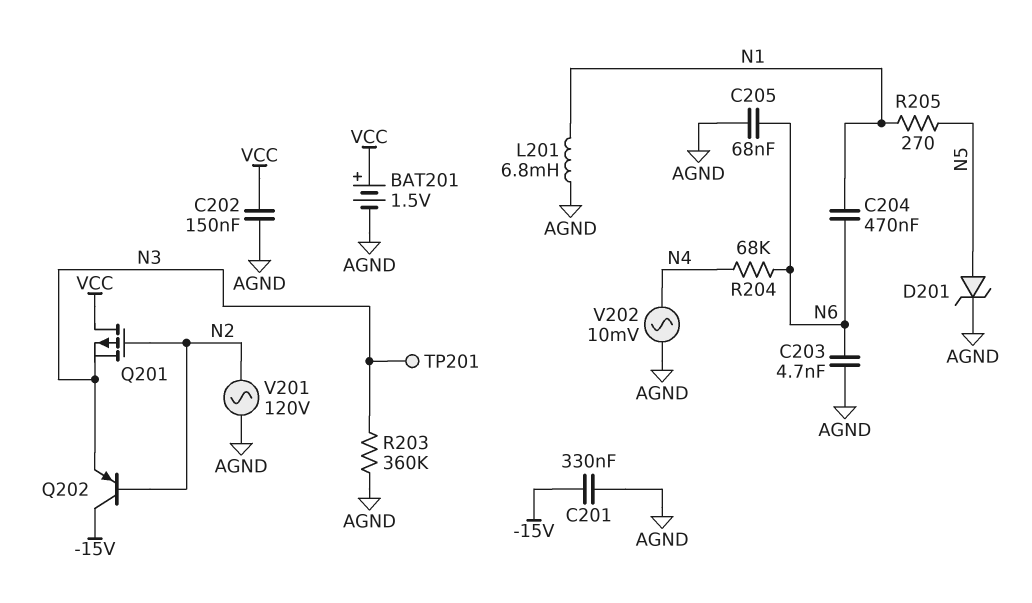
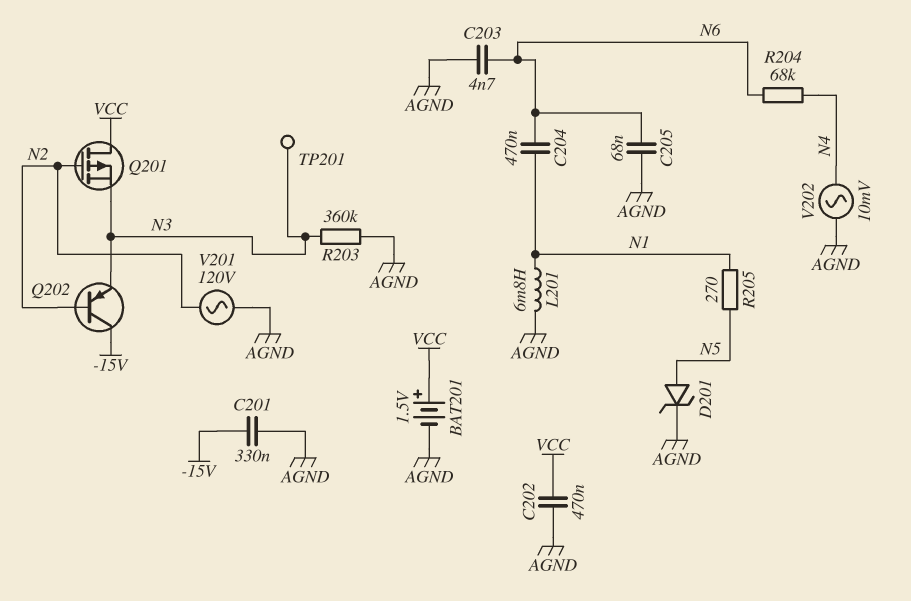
C202: 150nF (AGND, VCC) -> 470nF (AGND, VCC)

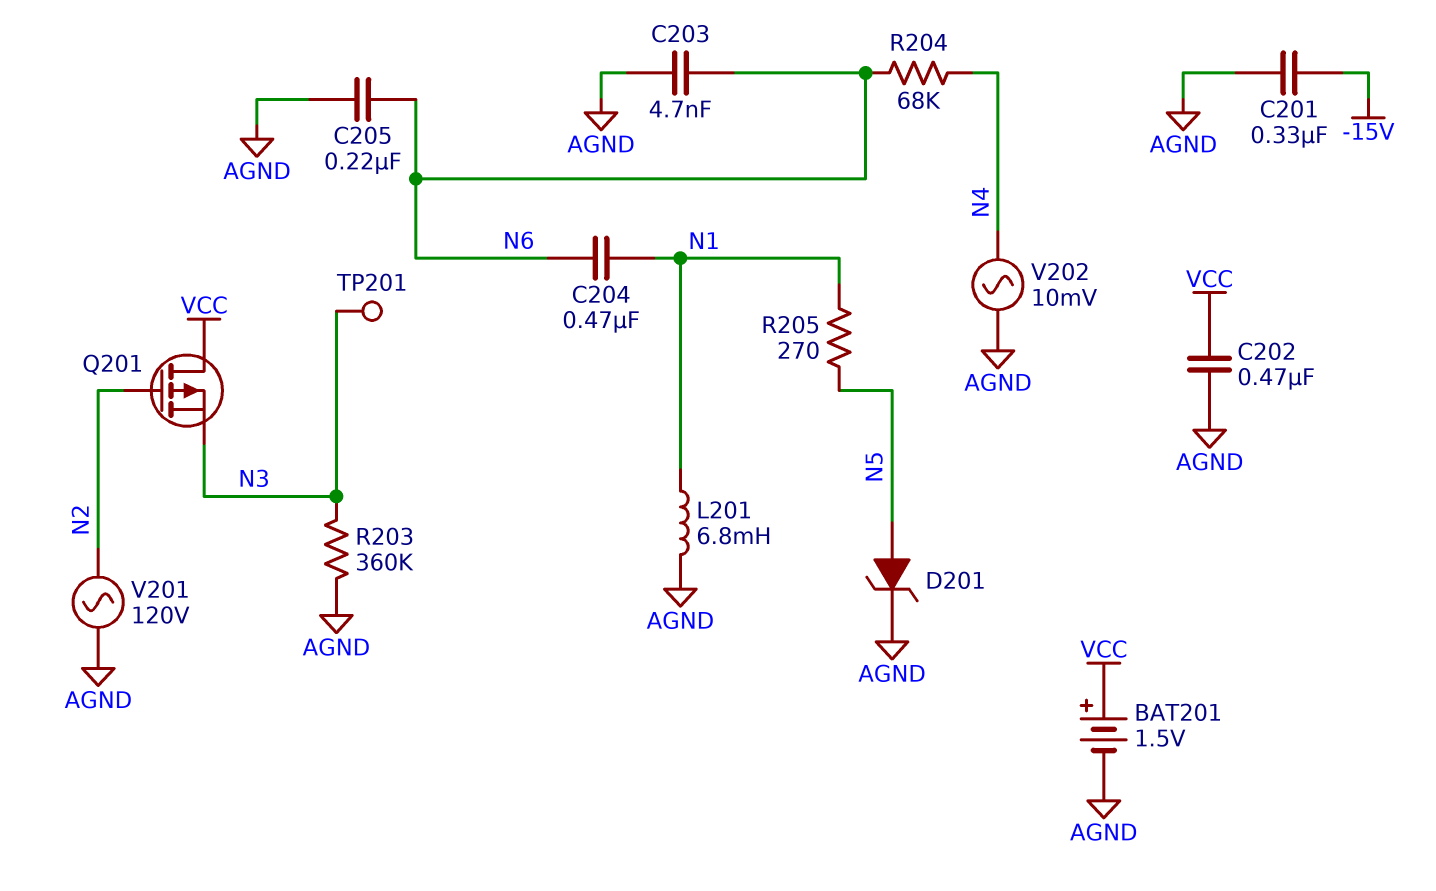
C205: 68nF (AGND, N6) -> 220nF (AGND, N6)
Q202: PNP (B N2, C -15V, E N3) -> none

